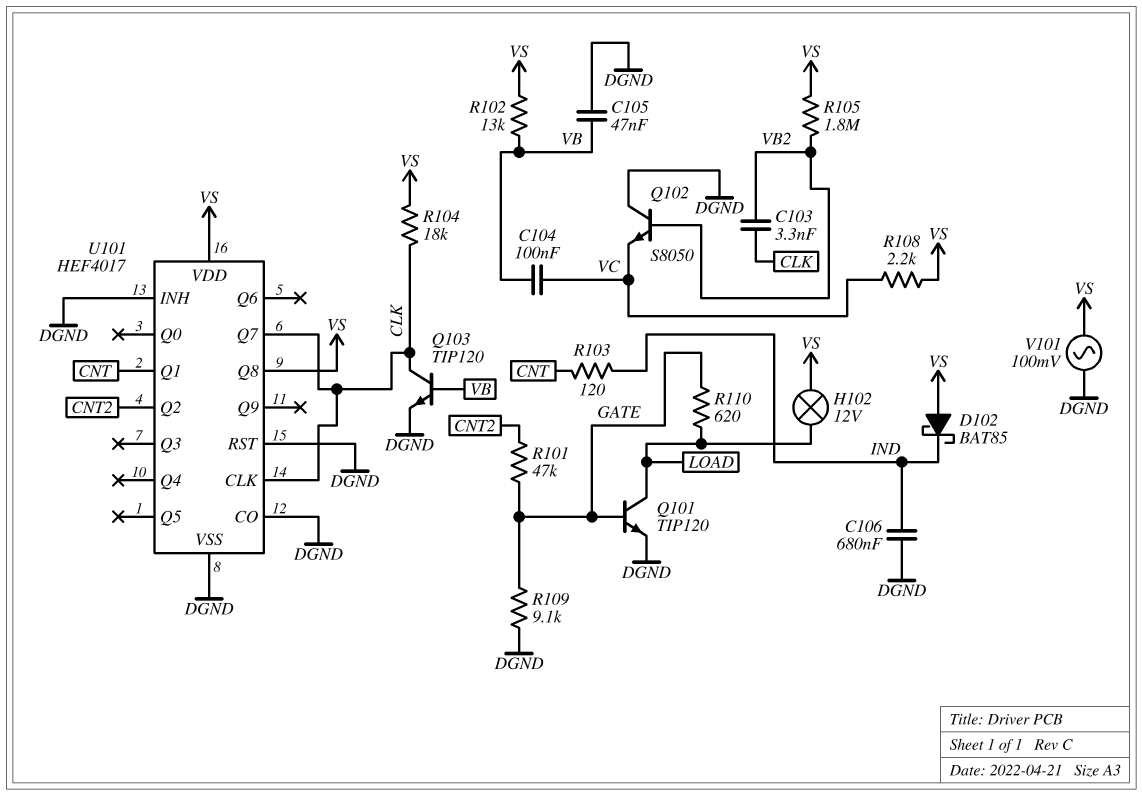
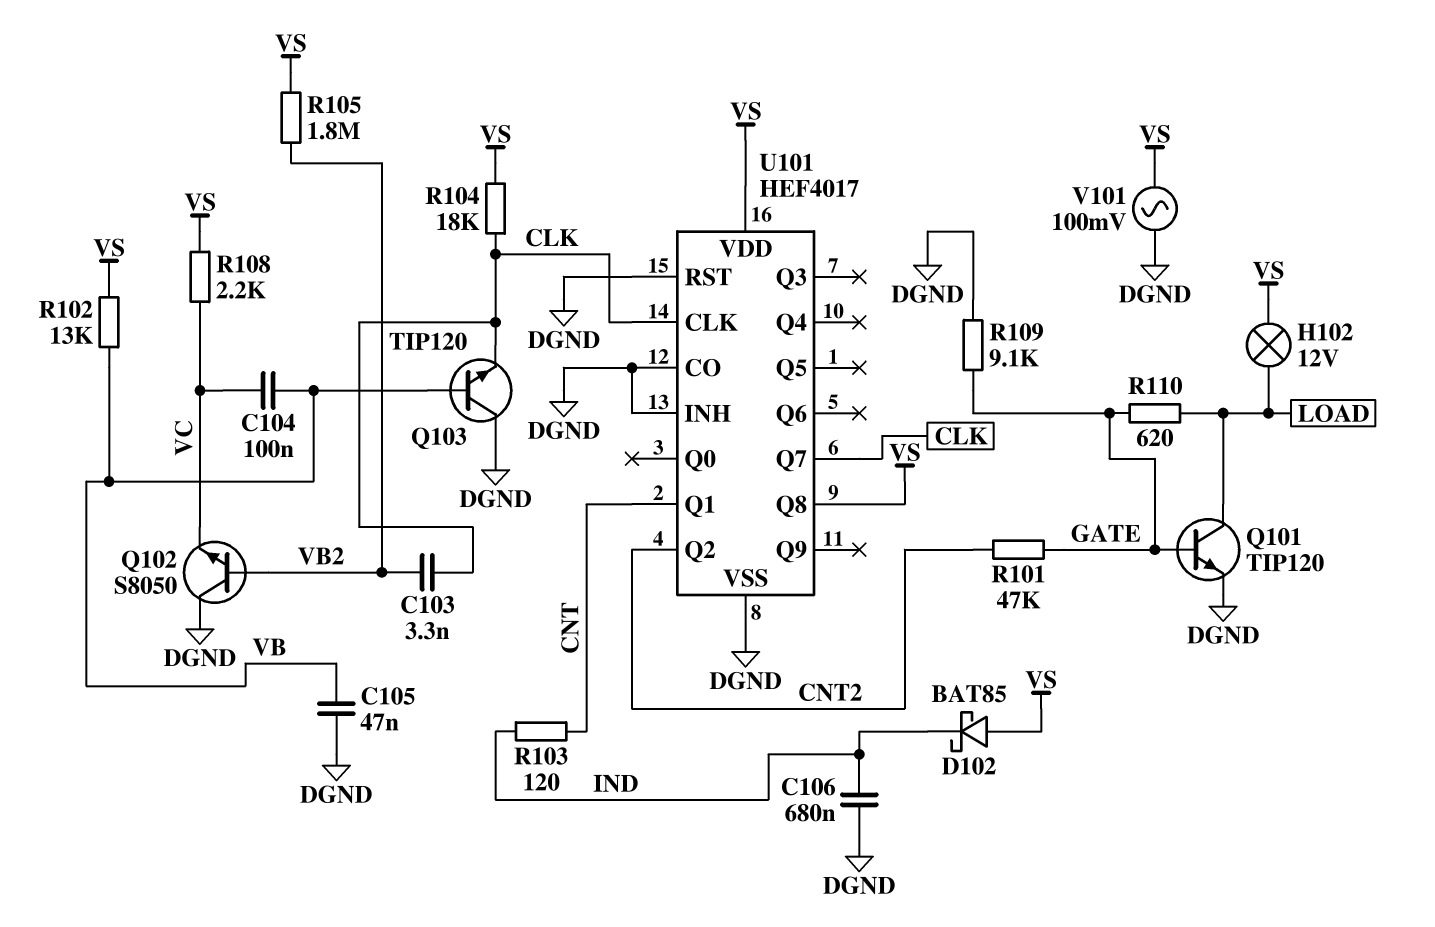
Q103: NPN TIP120 (B VB, C CLK, E DGND) -> NPN TIP120 (B VB, C DGND, E CLK)

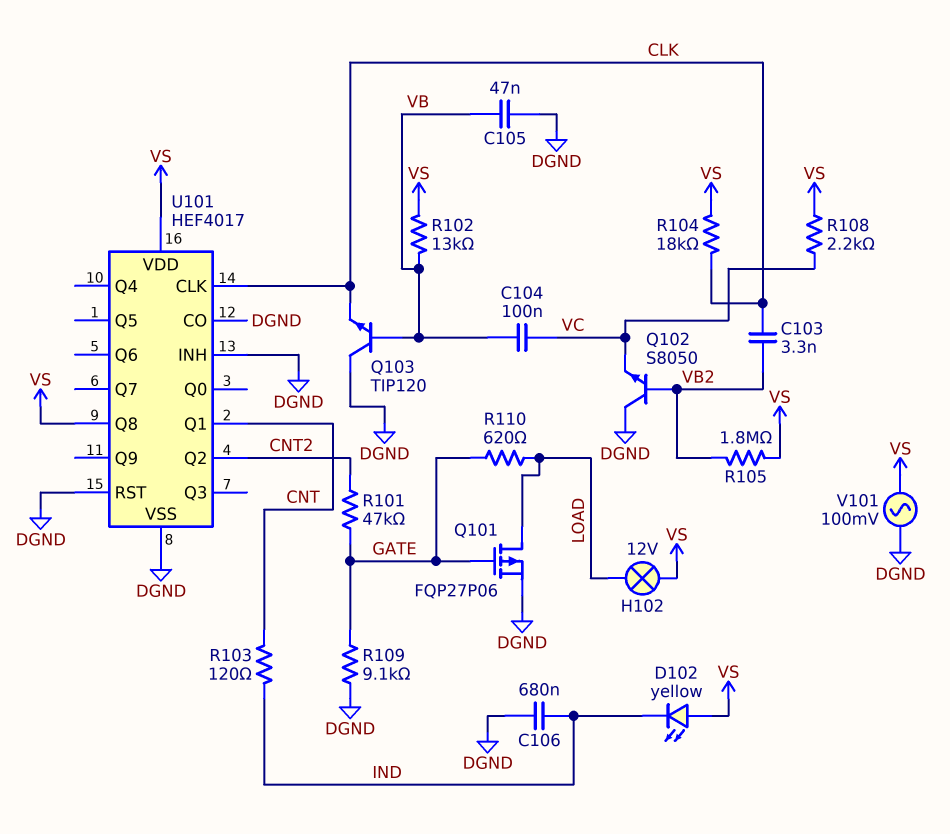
D102: schottky BAT85 (A VS, K IND) -> LED yellow (A VS, K IND)
Q101: NPN TIP120 (B GATE, C LOAD, E DGND) -> PMOS FQP27P06 (G GATE, D LOAD, S DGND)
U101 pin Q7: CLK -> none

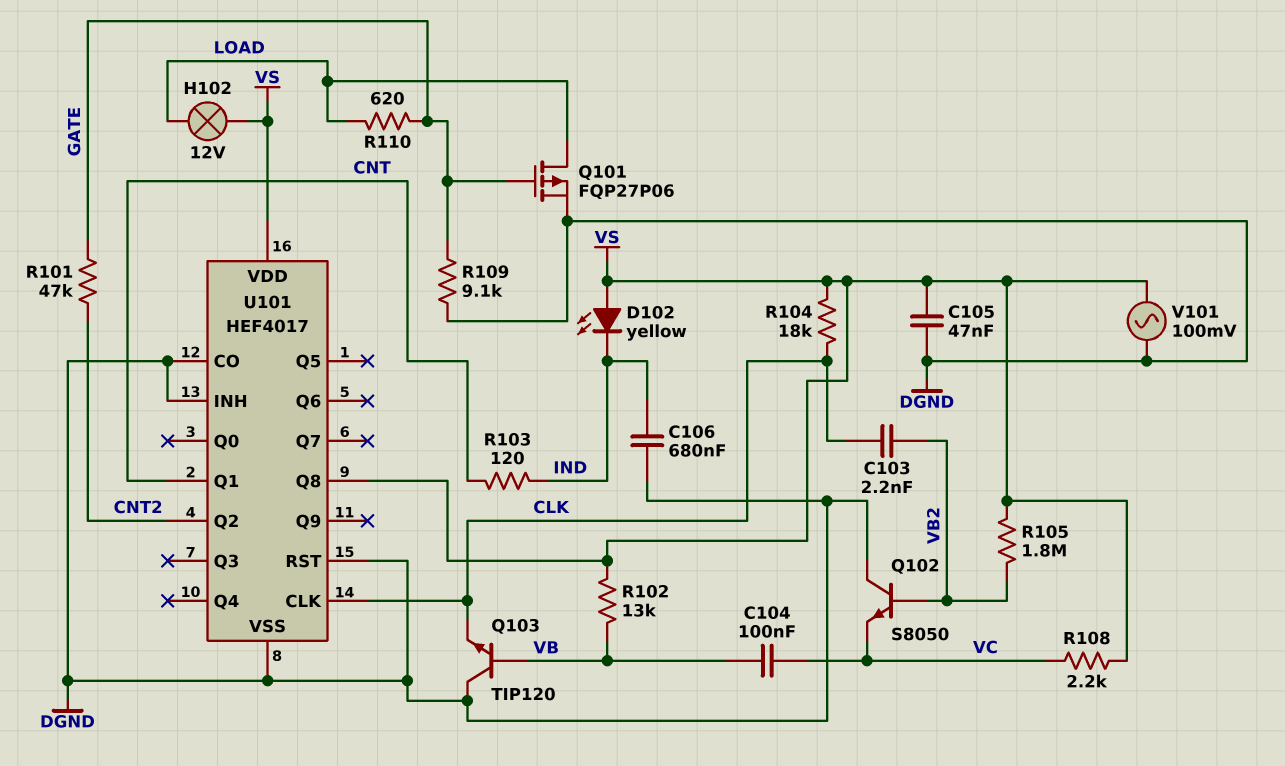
C103: 3.3nF (CLK, VB2) -> 2.2nF (CLK, VB2)
C105: 47nF (DGND, VB) -> 47nF (DGND, VS)

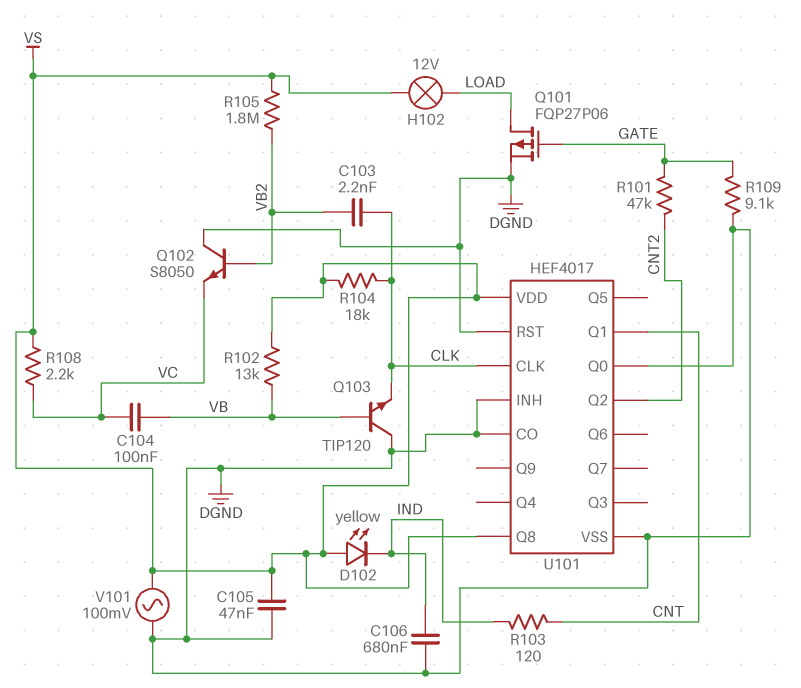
R110: 620 (GATE, LOAD) -> none
U101 pin Q0: none -> DGND

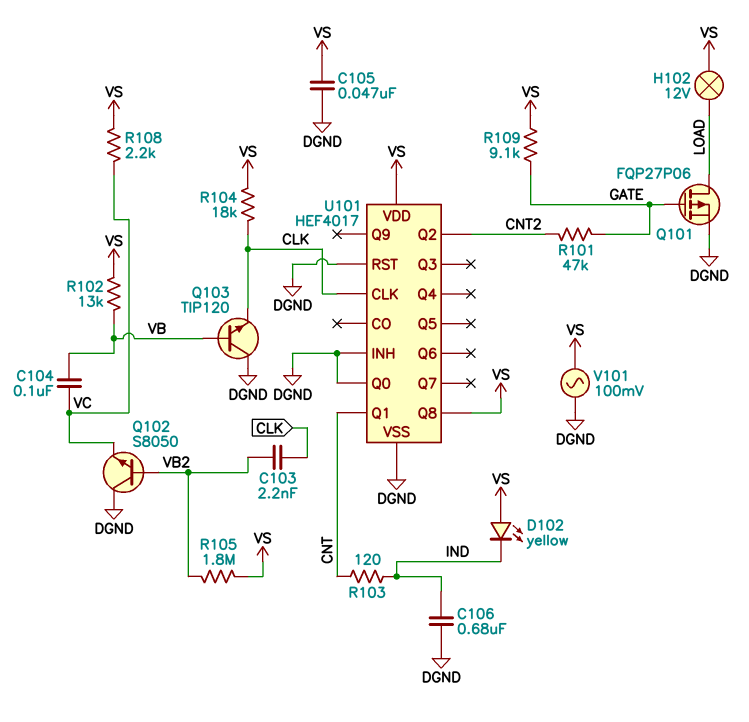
R109: 9.1k (DGND, GATE) -> 9.1k (GATE, VS)
U101 pin CO: DGND -> none

